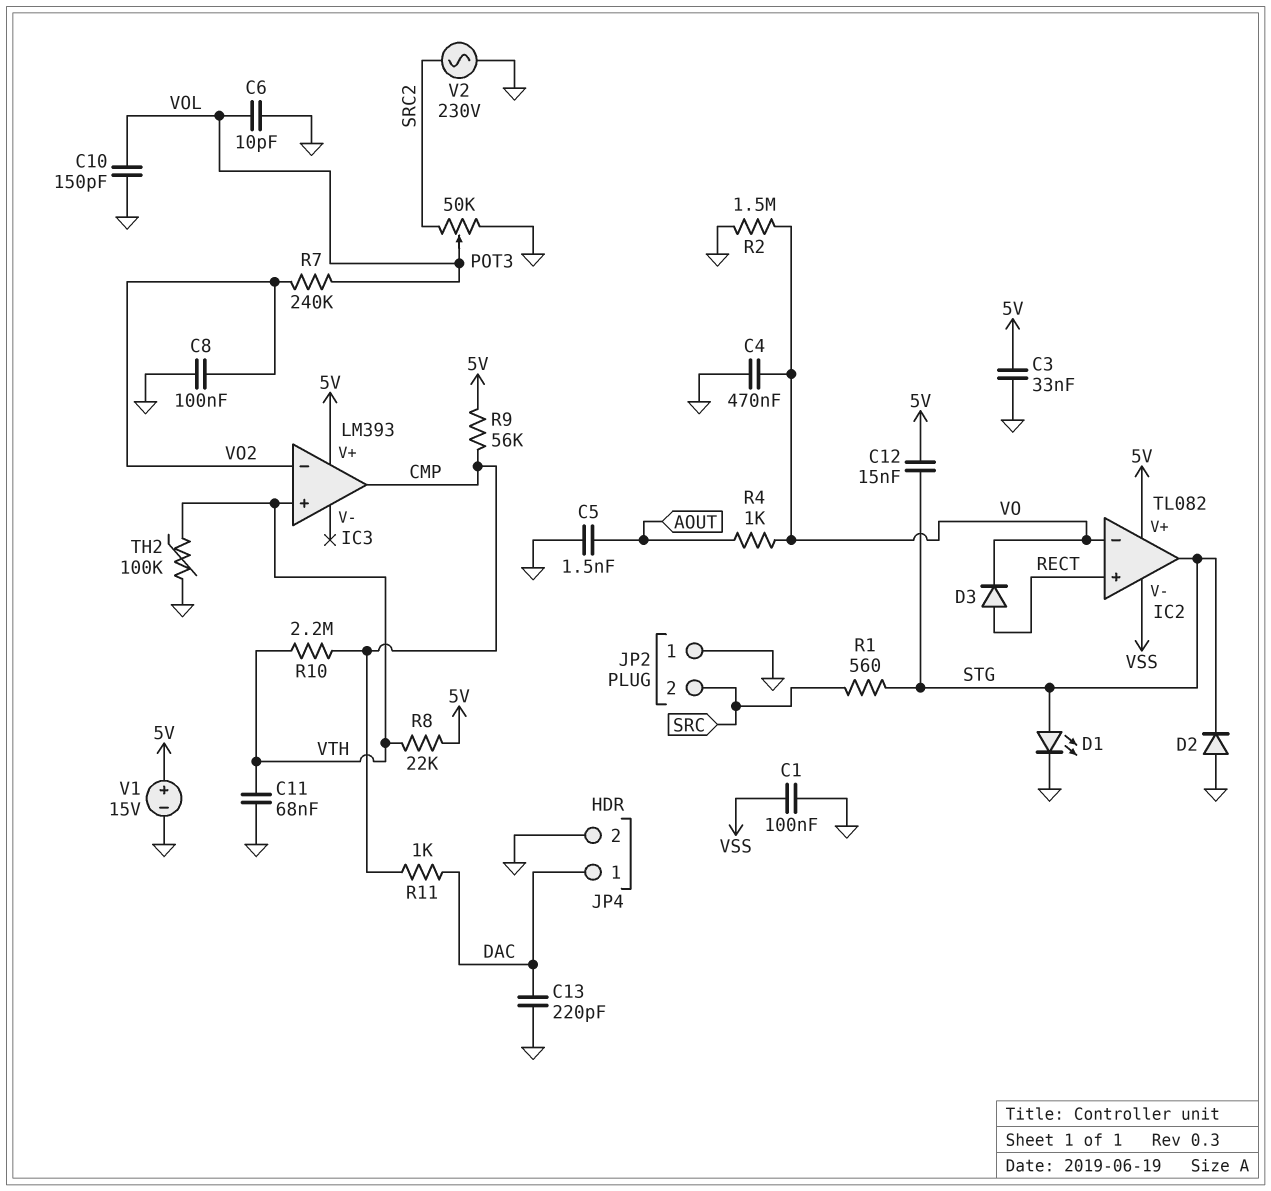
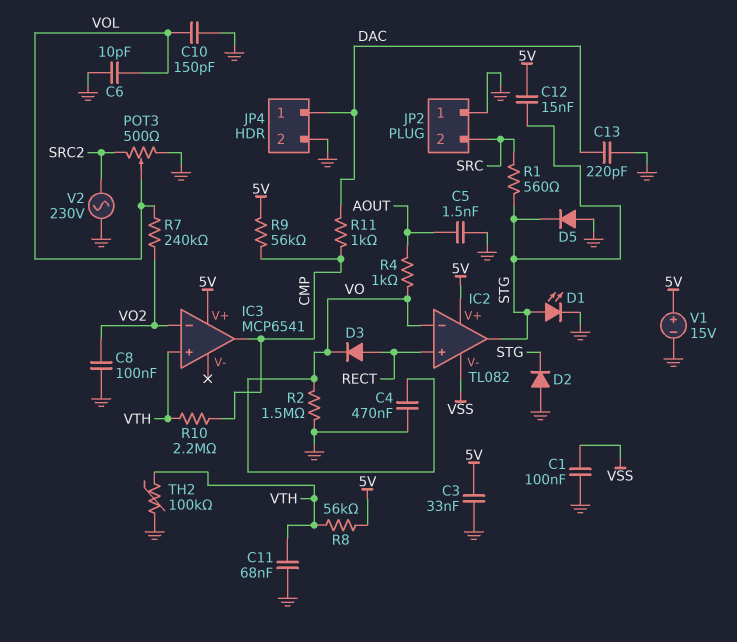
D5: none -> diode (A GND, K STG)
IC3: LM393 -> MCP6541
POT3: 50k (GND, SRC2, wiper VOL) -> 500 (GND, SRC2, wiper VOL)
R8: 22k (5V, VTH) -> 56k (5V, VTH)

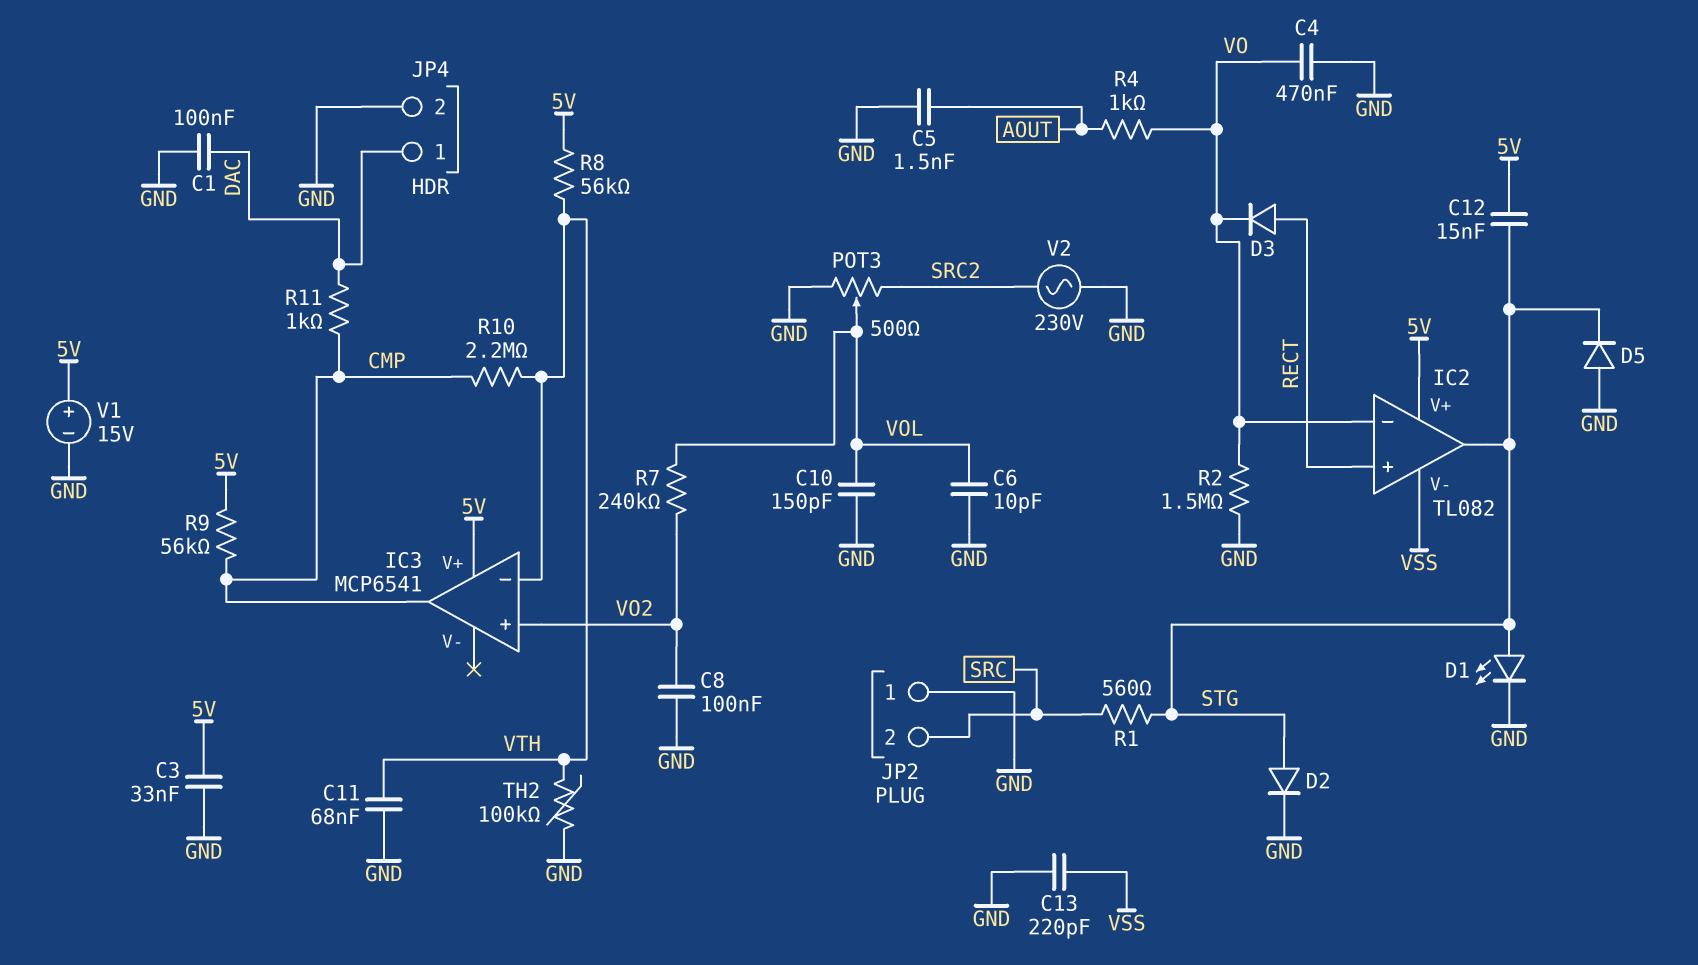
C1: 100nF (GND, VSS) -> 100nF (DAC, GND)
C13: 220pF (DAC, GND) -> 220pF (GND, VSS)
D2: diode (A GND, K STG) -> diode (A STG, K GND)
IC3 pin in+: VTH -> VO2
IC3 pin in-: VO2 -> VTH

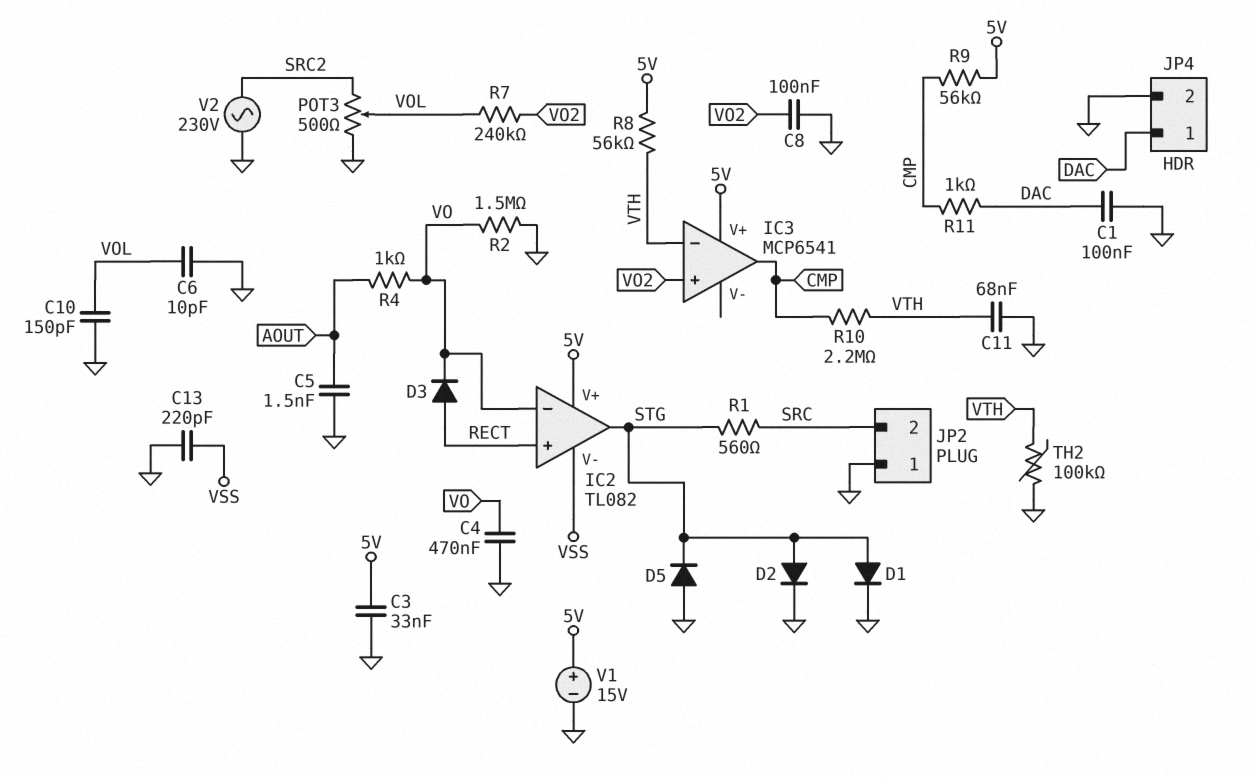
C12: 15nF (5V, STG) -> none
D1: LED (A STG, K GND) -> diode (A STG, K GND)

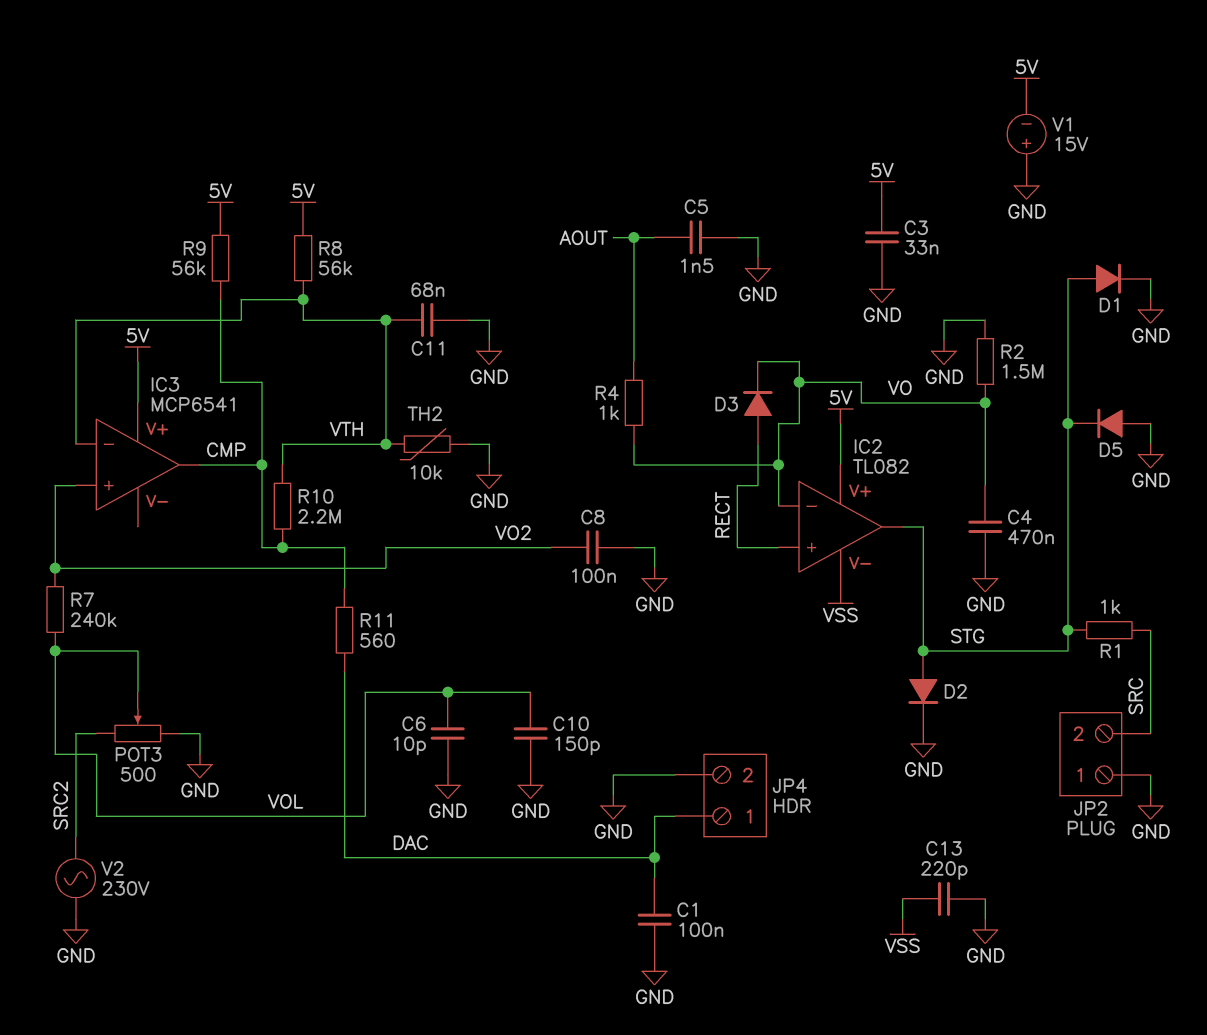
R1: 560 (SRC, STG) -> 1k (SRC, STG)
R11: 1k (CMP, DAC) -> 560 (CMP, DAC)
TH2: 100k (GND, VTH) -> 10k (GND, VTH)
V1: 15V (plus 5V, minus GND) -> 15V (plus GND, minus 5V)

